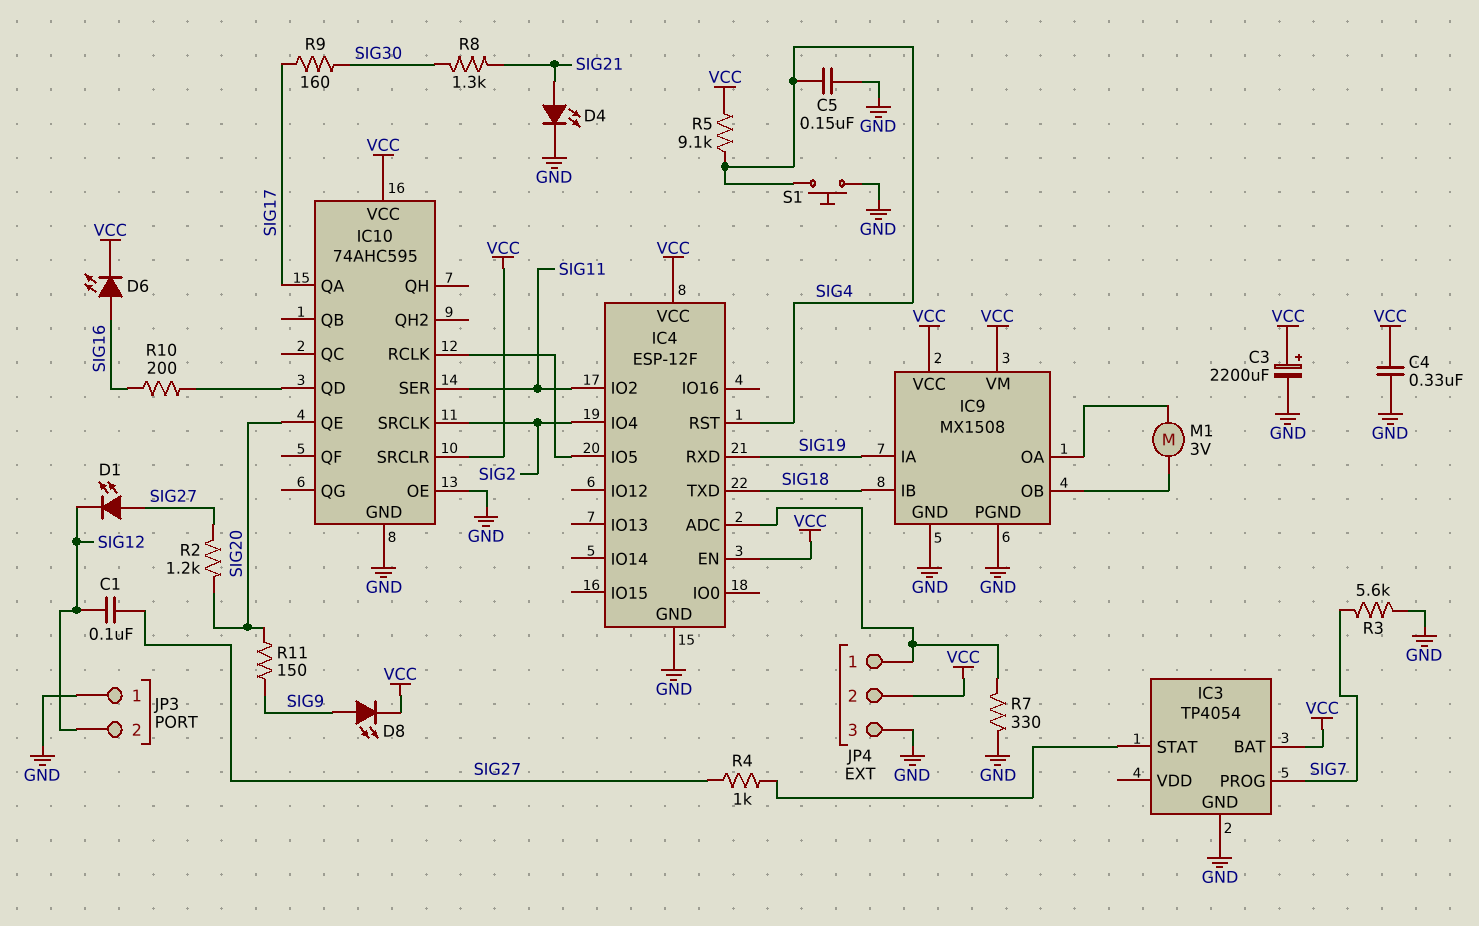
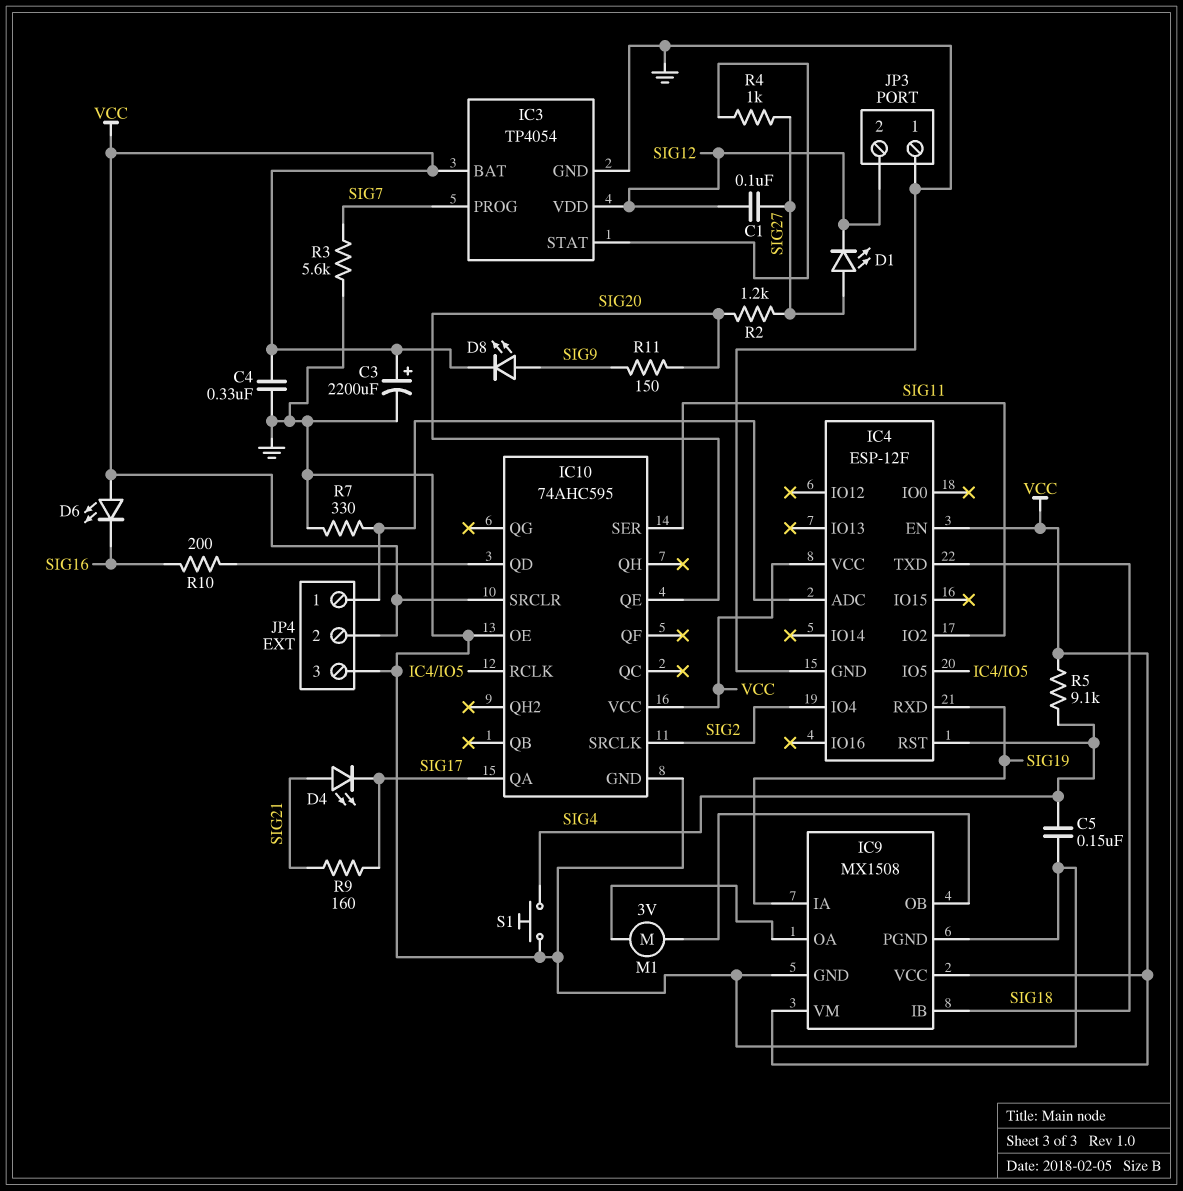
D4: LED (A SIG21, K GND) -> LED (A SIG21, K SIG17)
D6: LED (A SIG16, K VCC) -> LED (A VCC, K SIG16)
IC3 pin VDD: none -> SIG12
R8: 1.3k (SIG21, SIG30) -> none
R9: 160 (SIG17, SIG30) -> 160 (SIG17, SIG21)

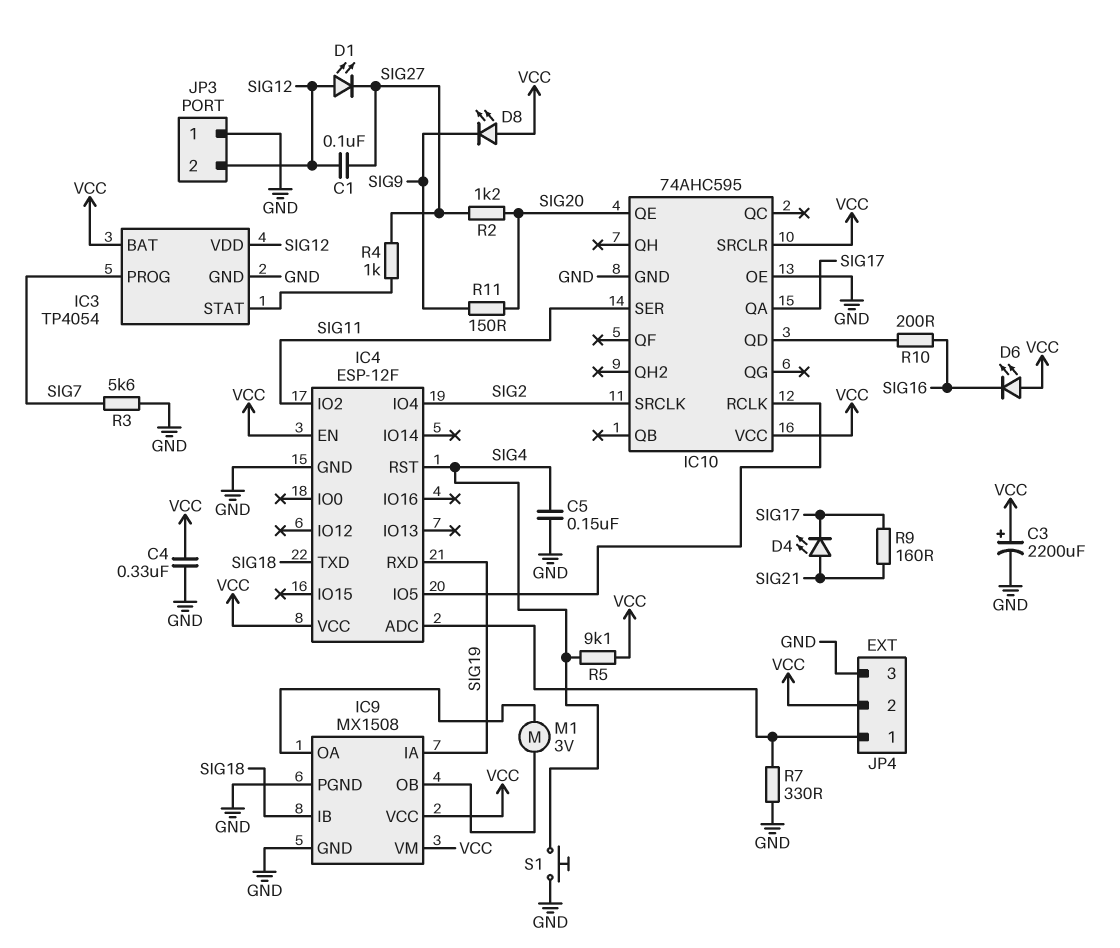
D1: LED (A SIG27, K SIG12) -> LED (A SIG12, K SIG27)
D8: LED (A SIG9, K VCC) -> LED (A VCC, K SIG9)

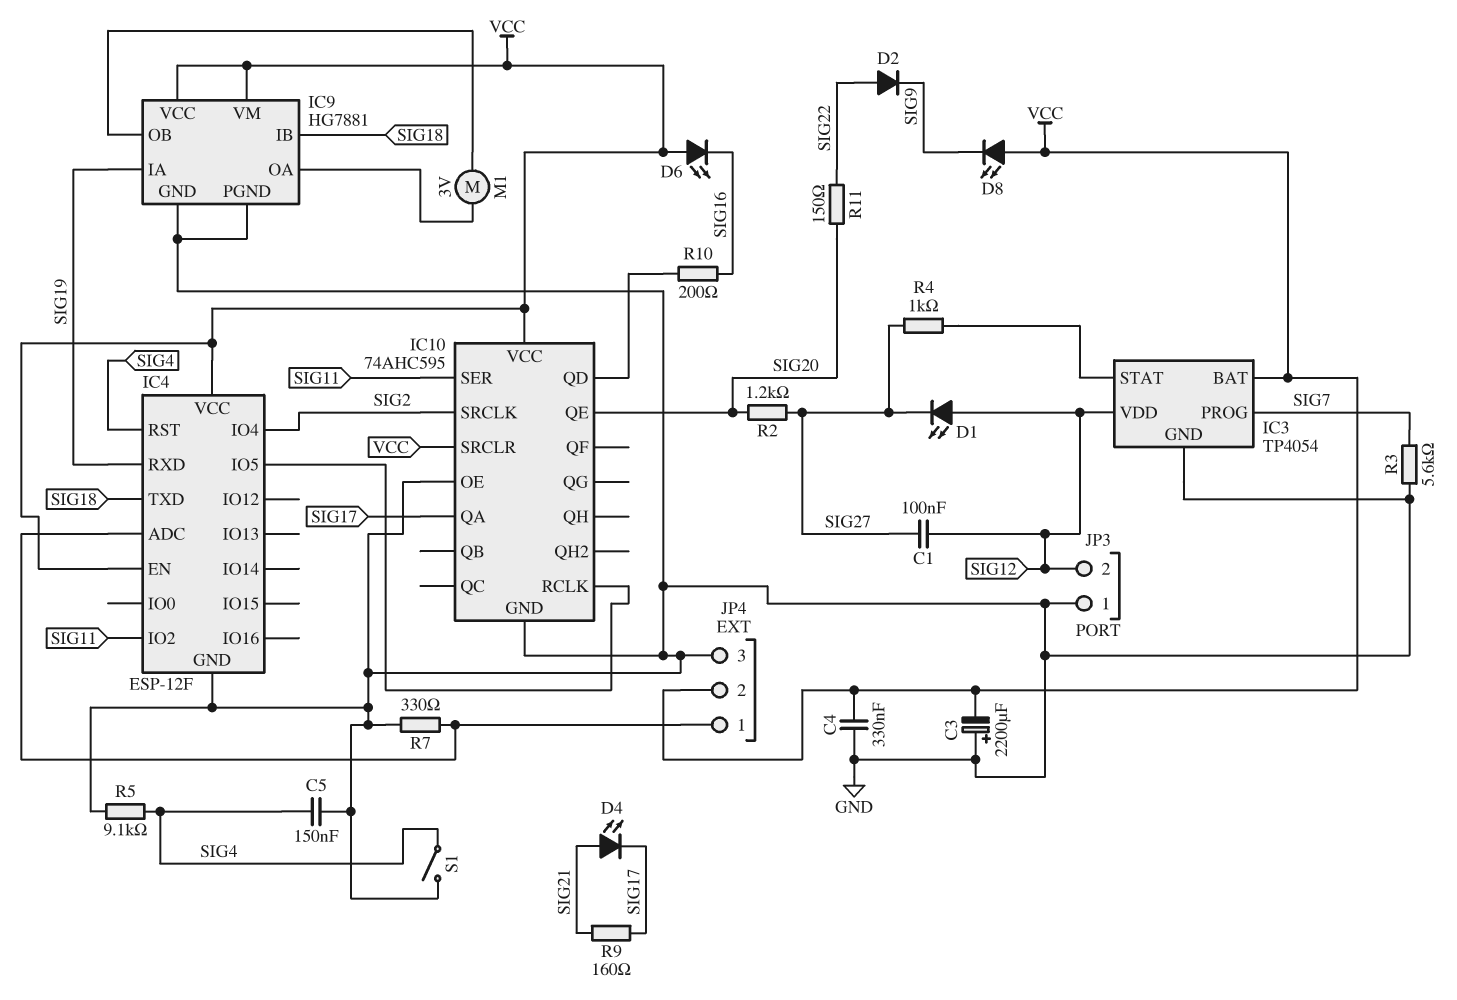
C3: 2200uF (plus VCC, minus GND) -> 2200uF (plus GND, minus VCC)
D2: none -> diode (A SIG22, K SIG9)
IC9: MX1508 -> HG7881
R5: 9.1k (SIG4, VCC) -> 9.1k (GND, SIG4)
R11: 150 (SIG9, SIG20) -> 150 (SIG20, SIG22)
S1: button (GND, SIG4) -> switch (GND, SIG4)

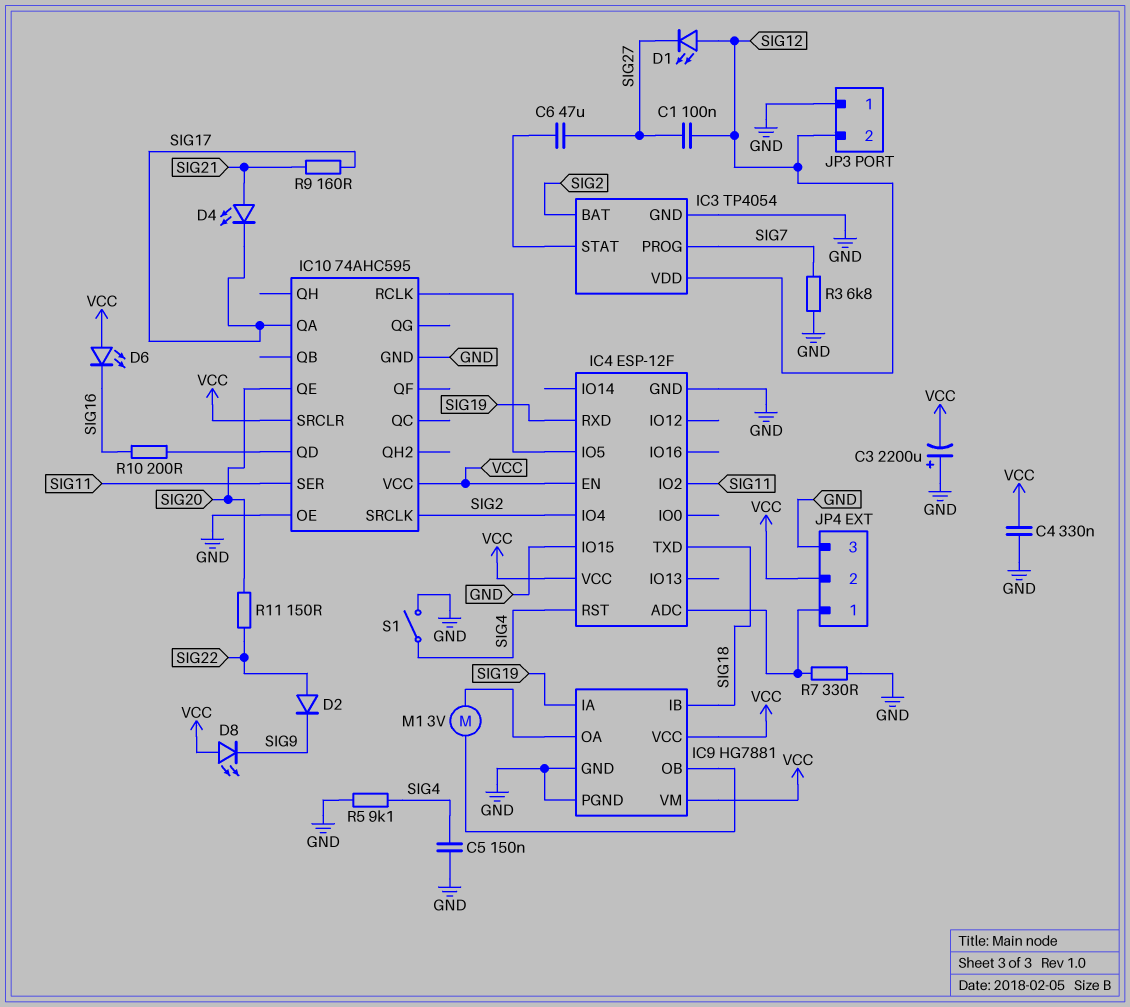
C6: none -> 47uF (IC3/STAT, SIG27)
IC3 pin BAT: VCC -> SIG2
IC4 pin IO15: none -> GND
R2: 1.2k (SIG20, SIG27) -> none
R3: 5.6k (GND, SIG7) -> 6.8k (GND, SIG7)
R4: 1k (IC3/STAT, SIG27) -> none

